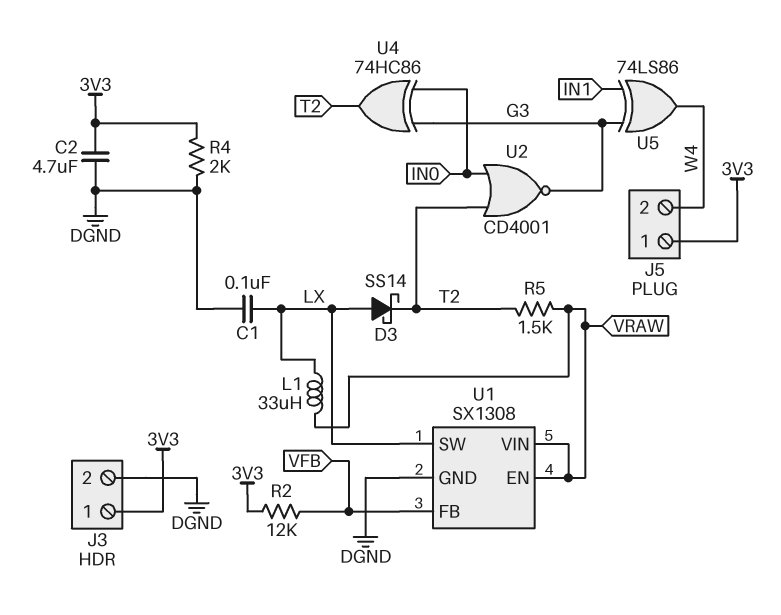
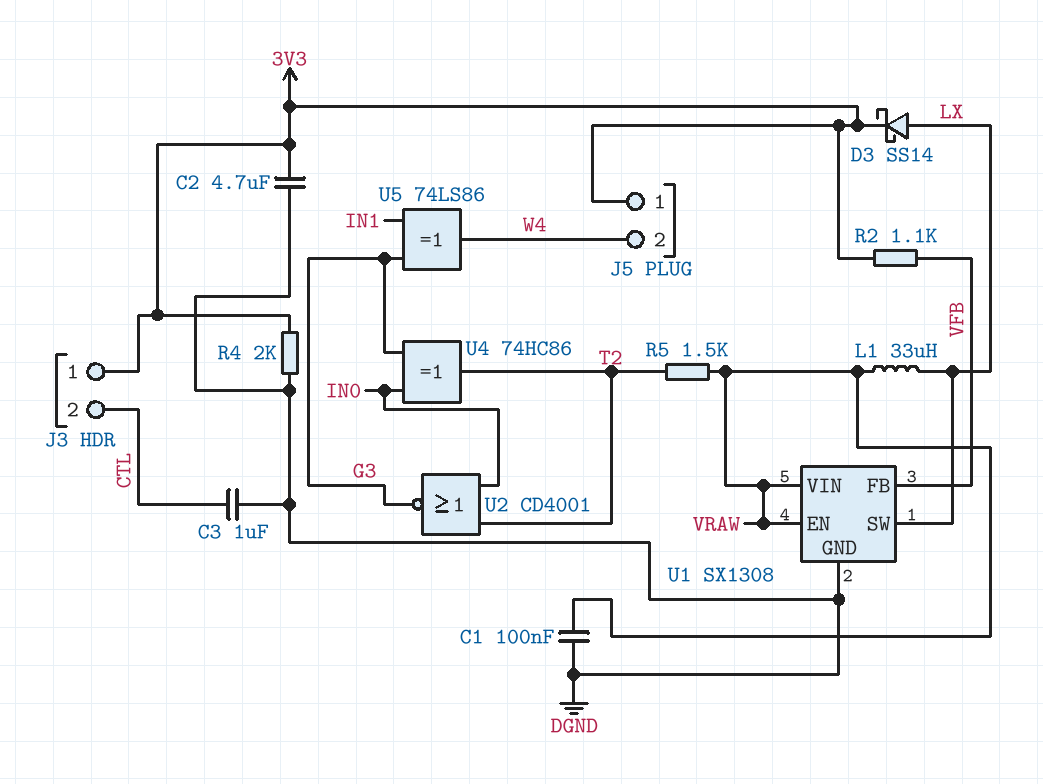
C1: 100nF (DGND, LX) -> 100nF (DGND, VRAW)
C3: none -> 1uF (CTL, DGND)
D3: schottky SS14 (A LX, K T2) -> schottky SS14 (A LX, K 3V3)
J3 pin 2: DGND -> CTL
R2: 12k (3V3, VFB) -> 1.1k (3V3, VFB)

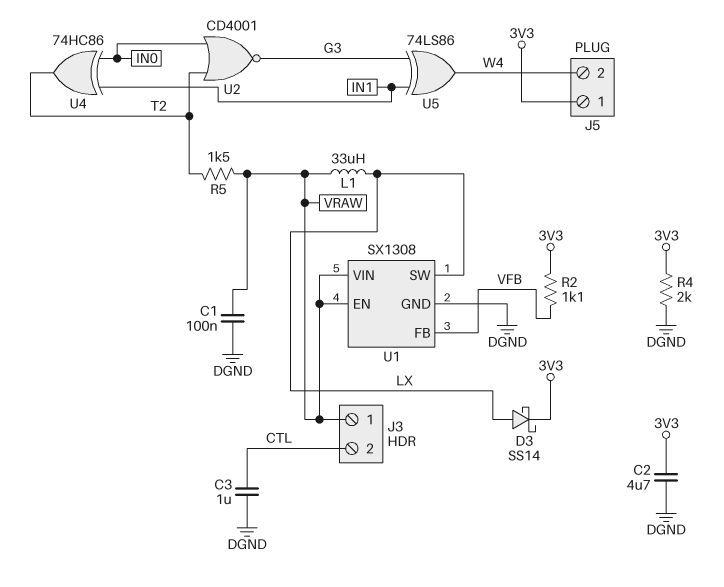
J3 pin 1: 3V3 -> VRAW
U4: XOR 74HC86 (in G3, in IN0, out T2) -> XOR 74HC86 (in IN0, in IN1, out T2)

